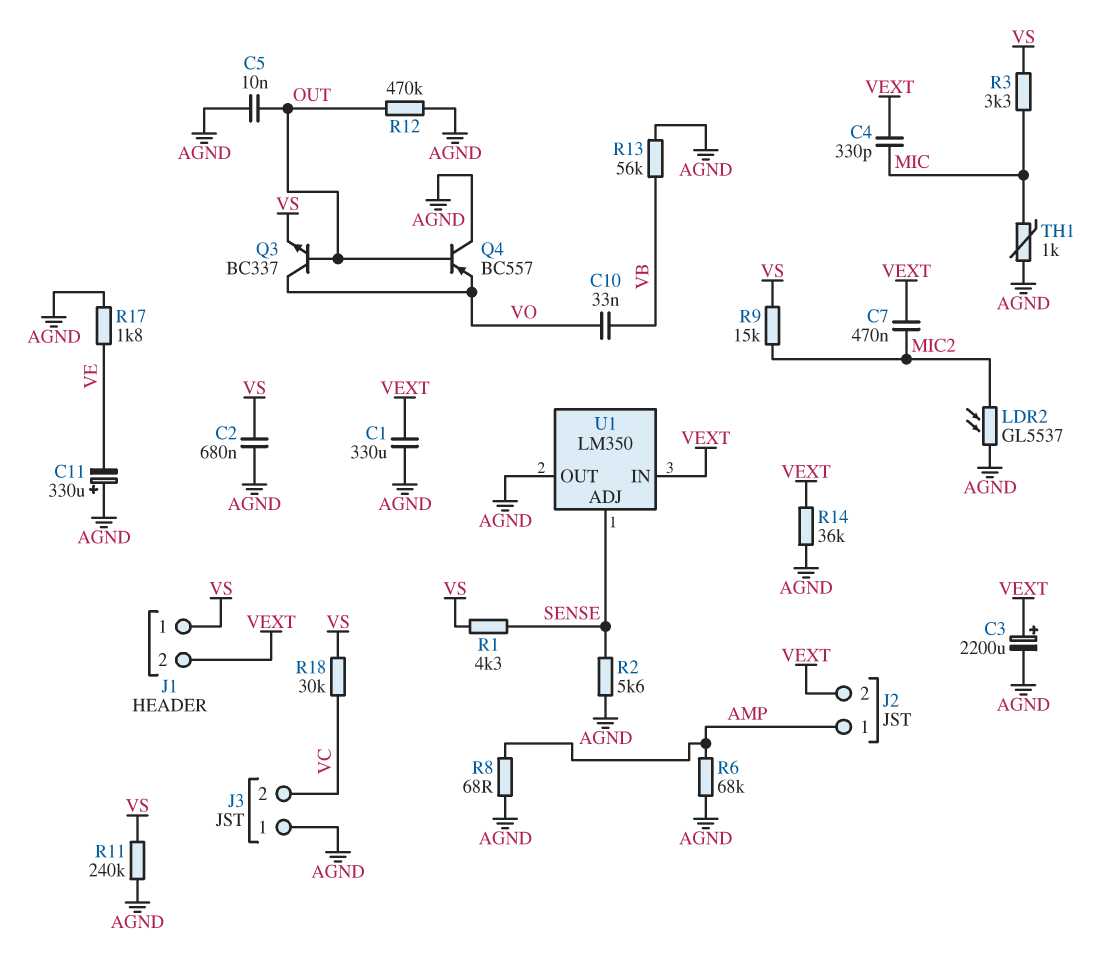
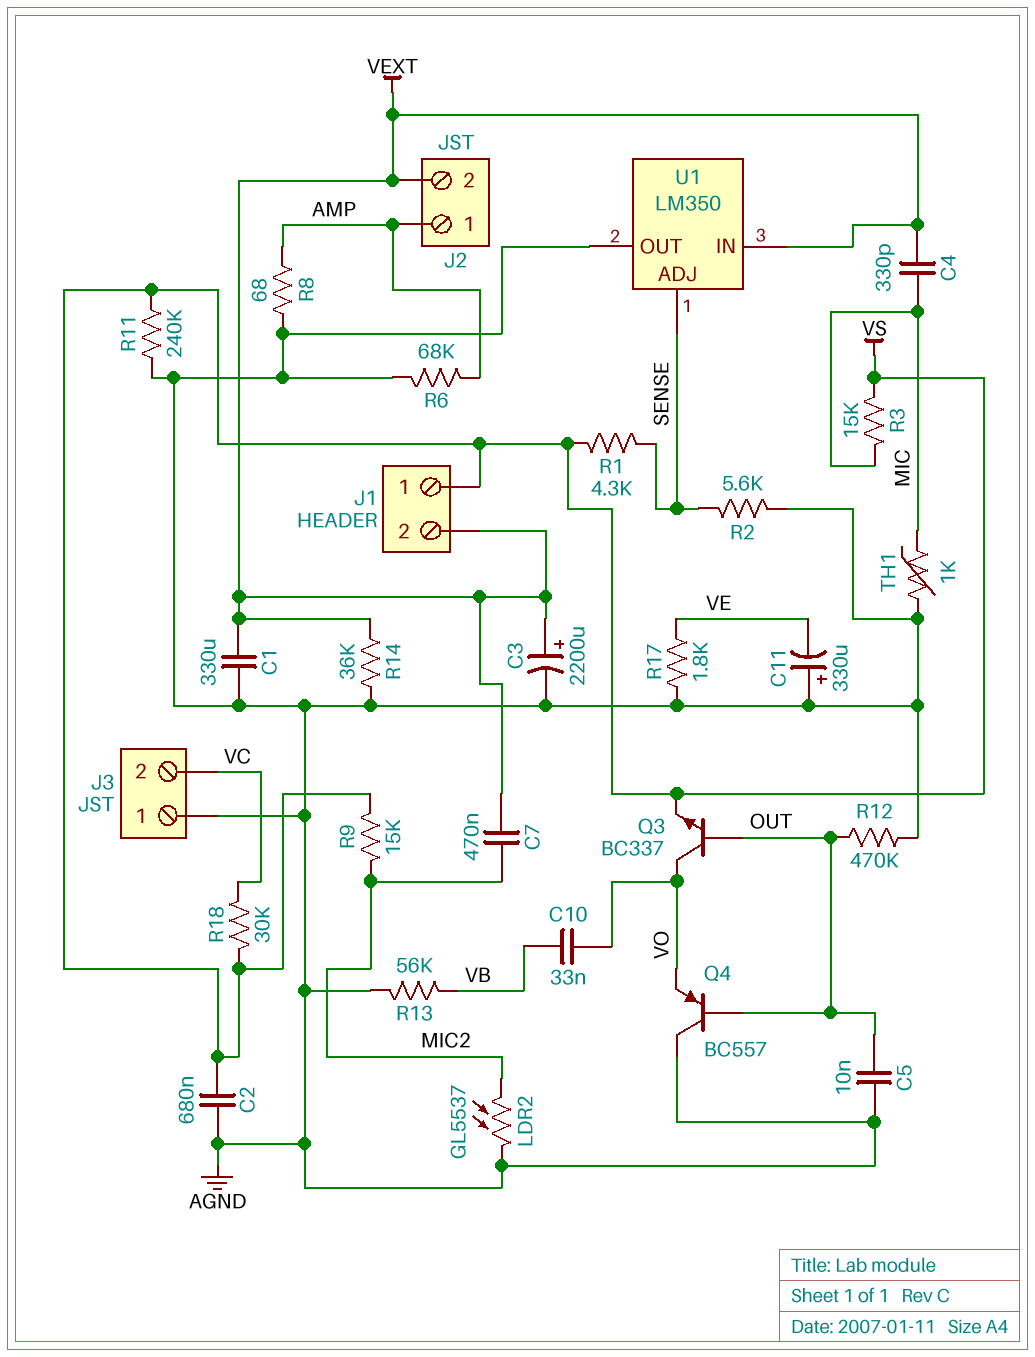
R3: 3.3k (MIC, VS) -> 15k (MIC, VS)

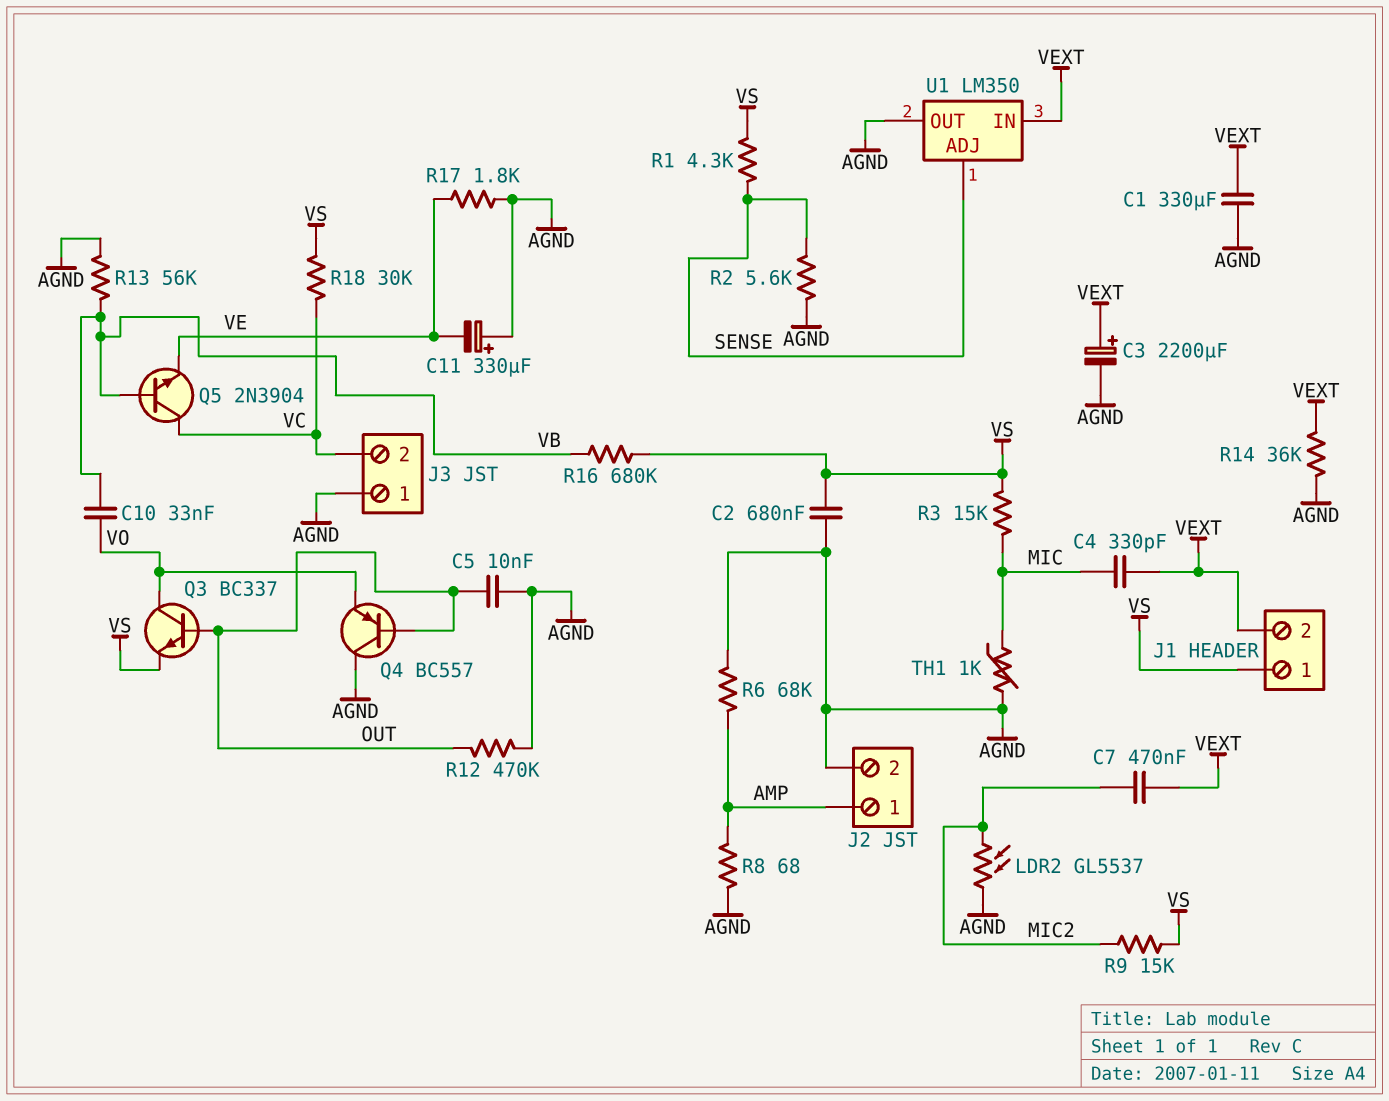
J2 pin 2: VEXT -> AGND
Q5: none -> NPN 2N3904 (B VB, C VC, E VE)
R11: 240k (AGND, VS) -> none
R16: none -> 680k (VB, VS)

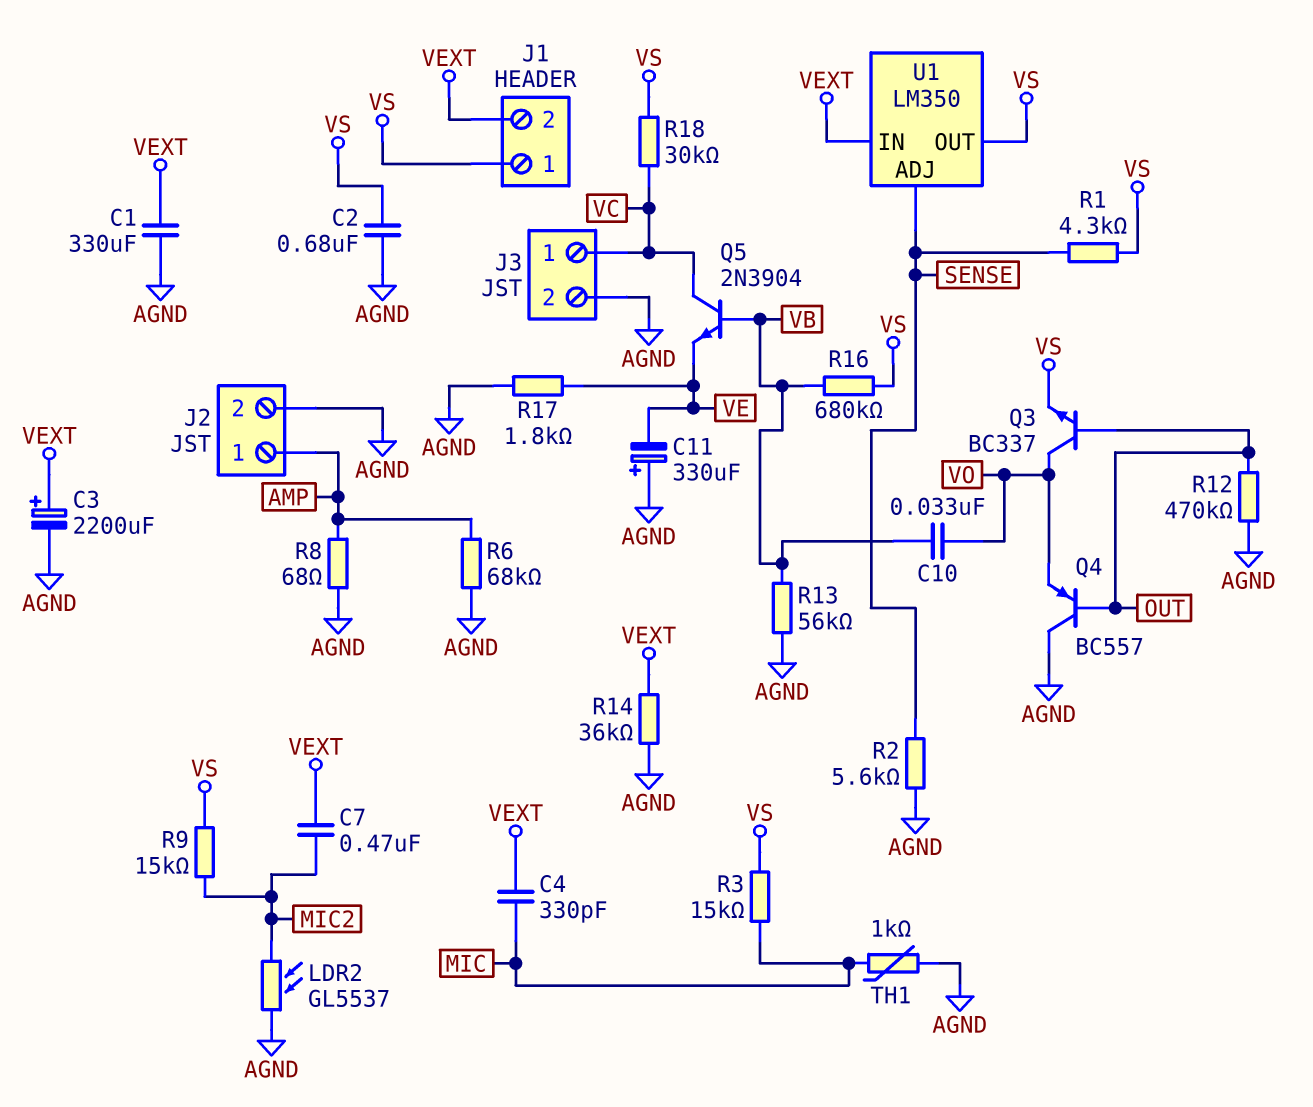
C5: 10nF (AGND, OUT) -> none
J3 pin 1: AGND -> VC
J3 pin 2: VC -> AGND
U1 pin OUT: AGND -> VS

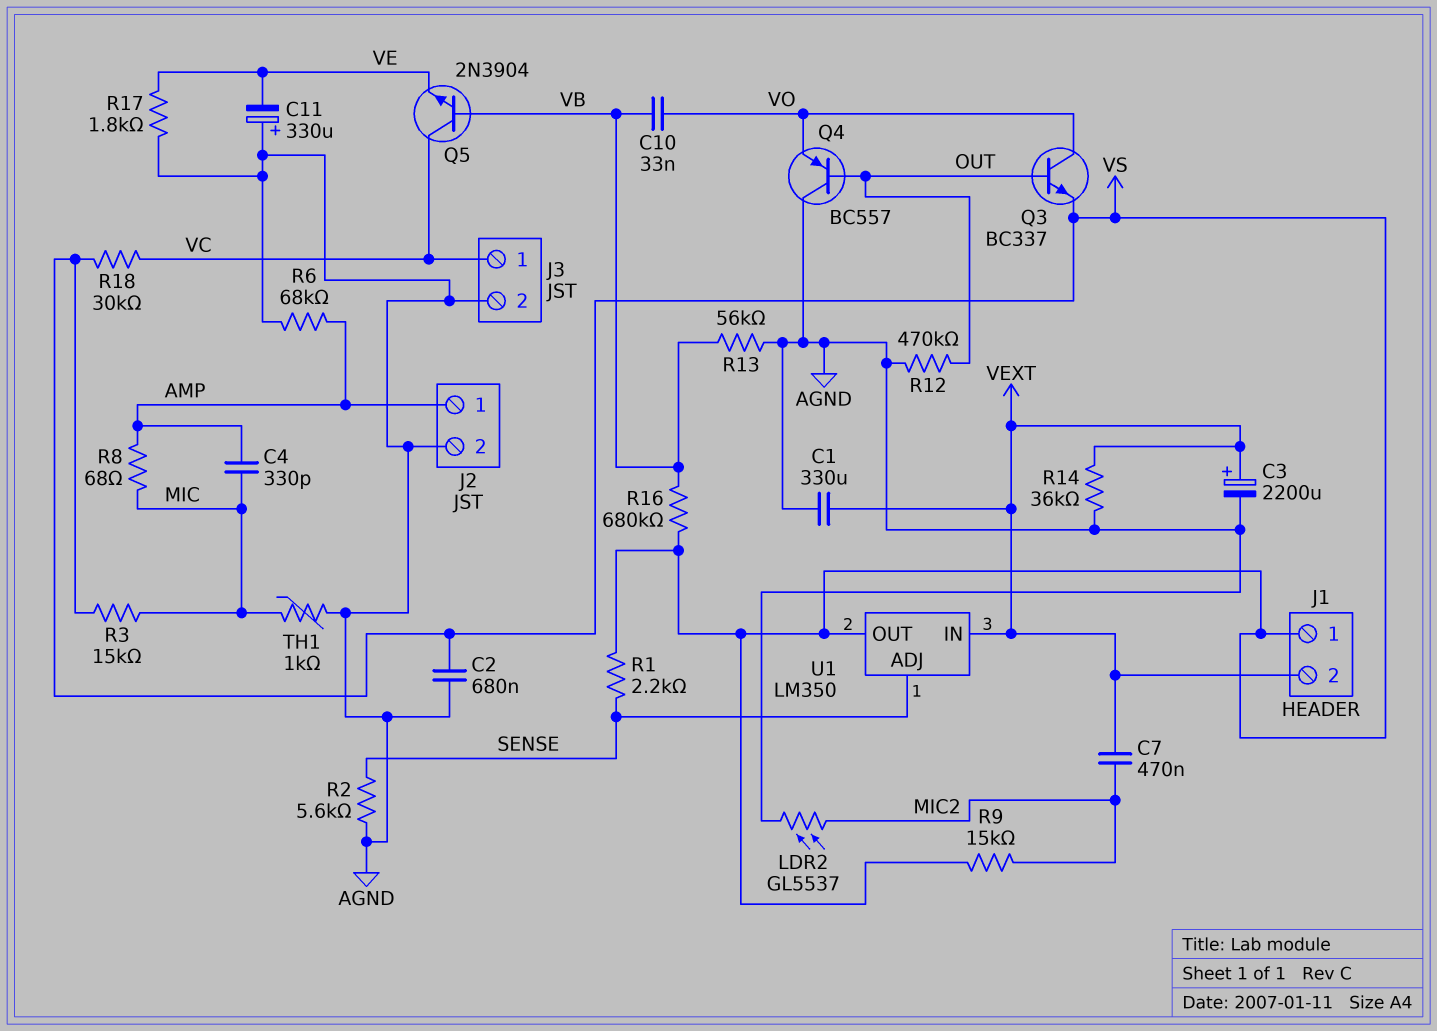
C4: 330pF (MIC, VEXT) -> 330pF (AMP, MIC)
R1: 4.3k (SENSE, VS) -> 2.2k (SENSE, VS)
R8: 68 (AGND, AMP) -> 68 (AMP, MIC)

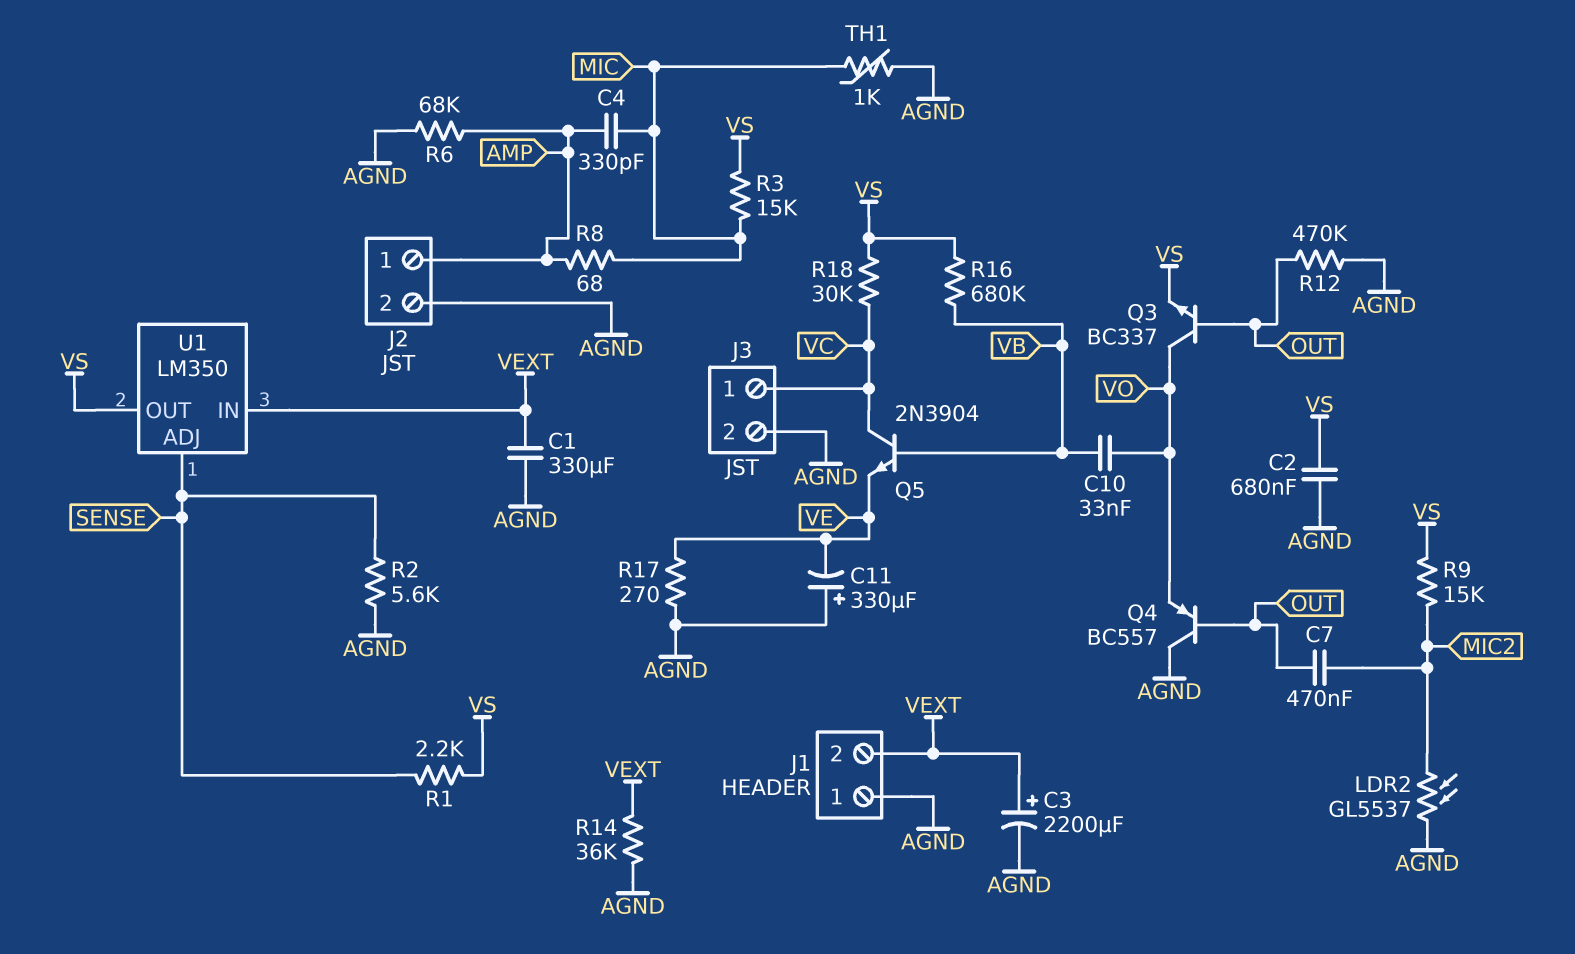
C7: 470nF (MIC2, VEXT) -> 470nF (MIC2, OUT)
J1 pin 1: VS -> AGND
R13: 56k (AGND, VB) -> none
R17: 1.8k (AGND, VE) -> 270 (AGND, VE)

